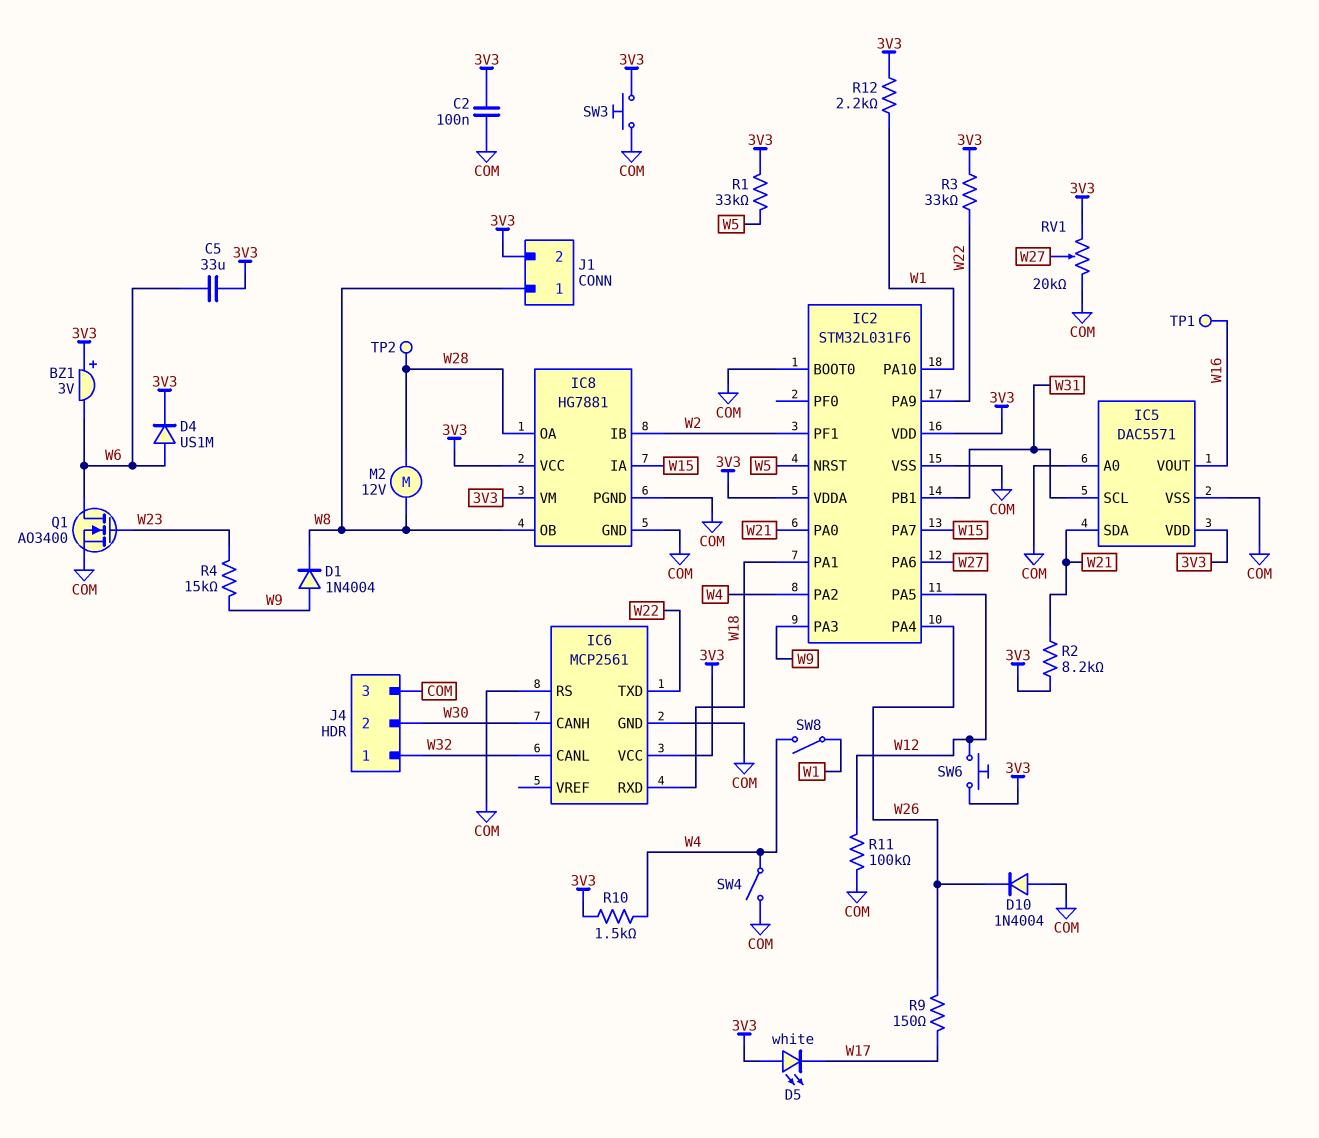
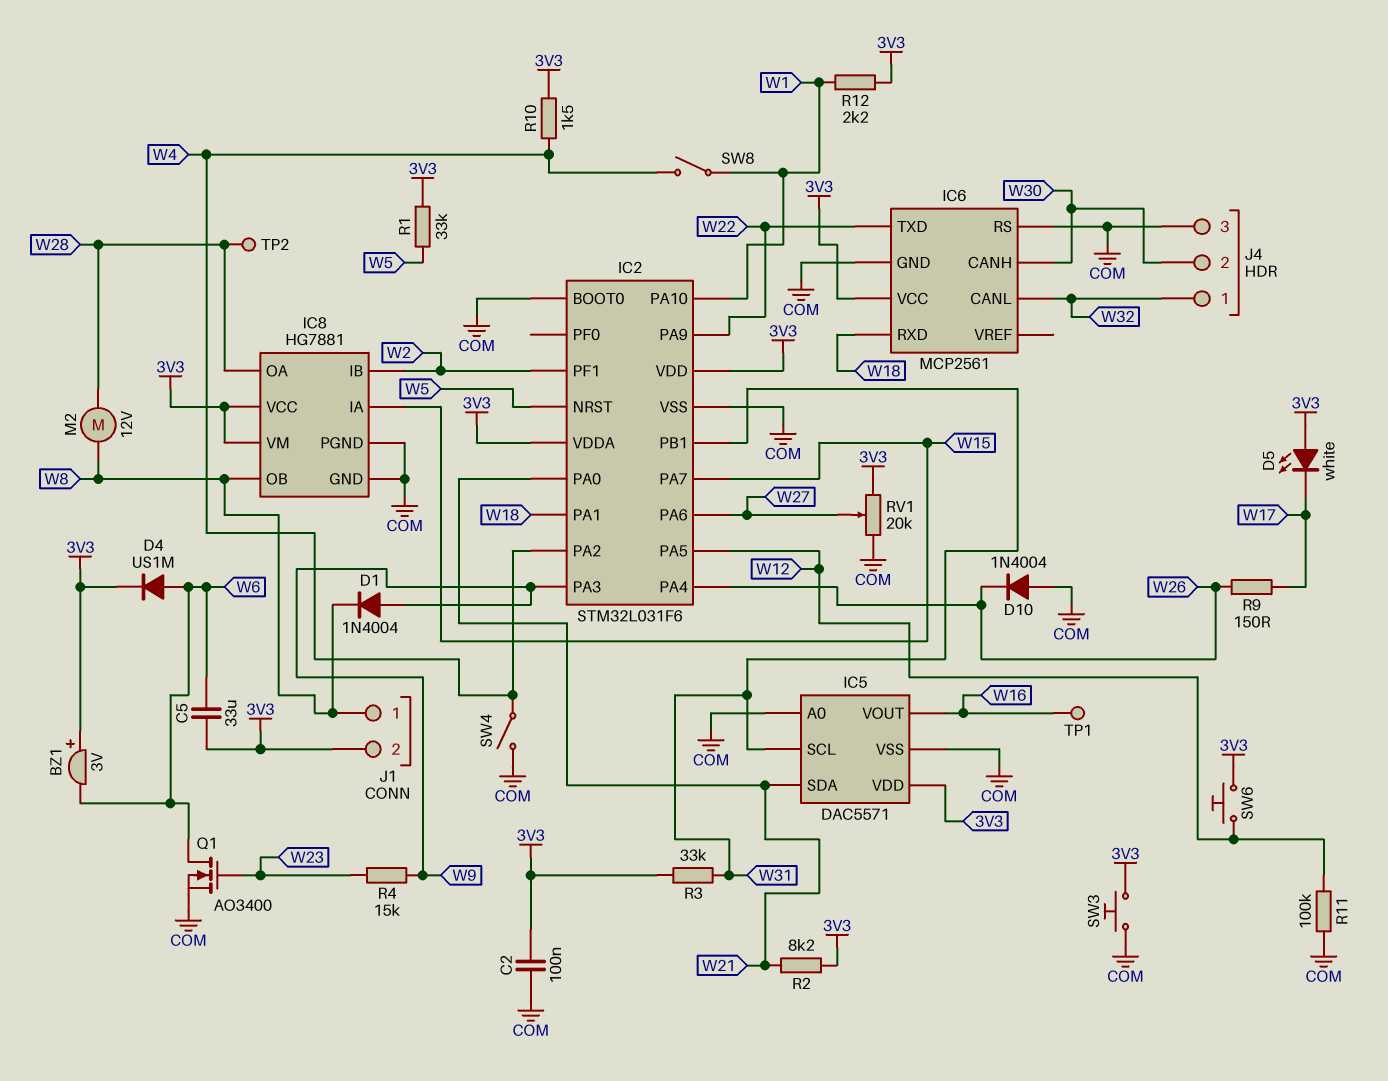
R3: 33k (3V3, W22) -> 33k (3V3, W31)

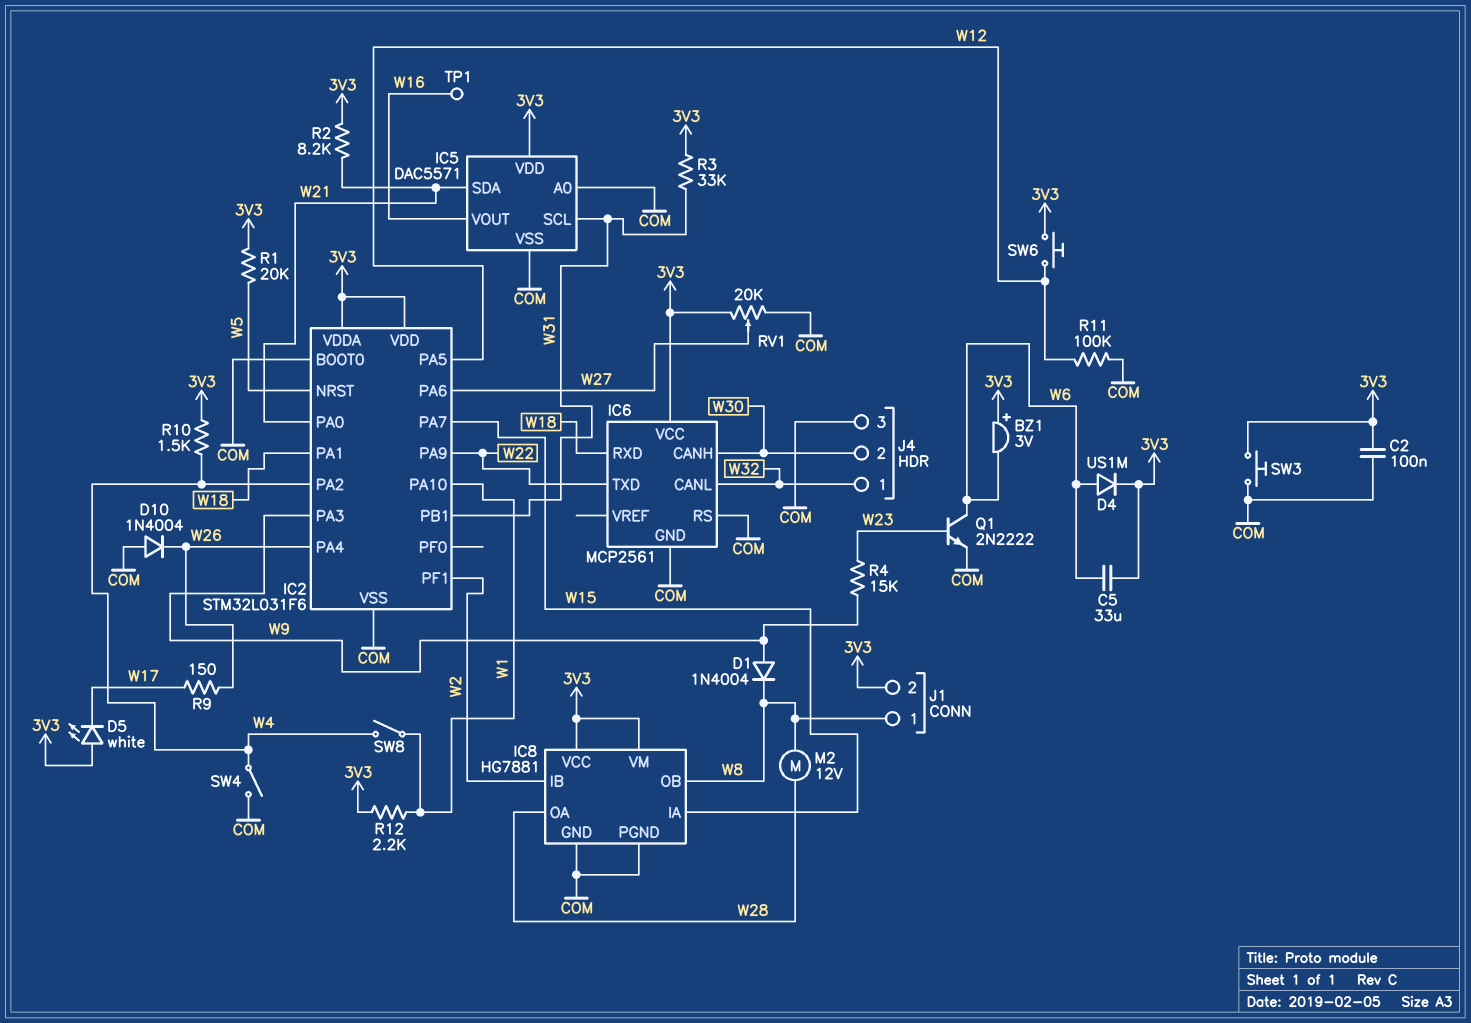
Q1: NMOS AO3400 (G W23, D W6, S COM) -> NPN 2N2222 (B W23, C W6, E COM)
R1: 33k (3V3, W5) -> 20k (3V3, W5)
TP2: test point (W28) -> none

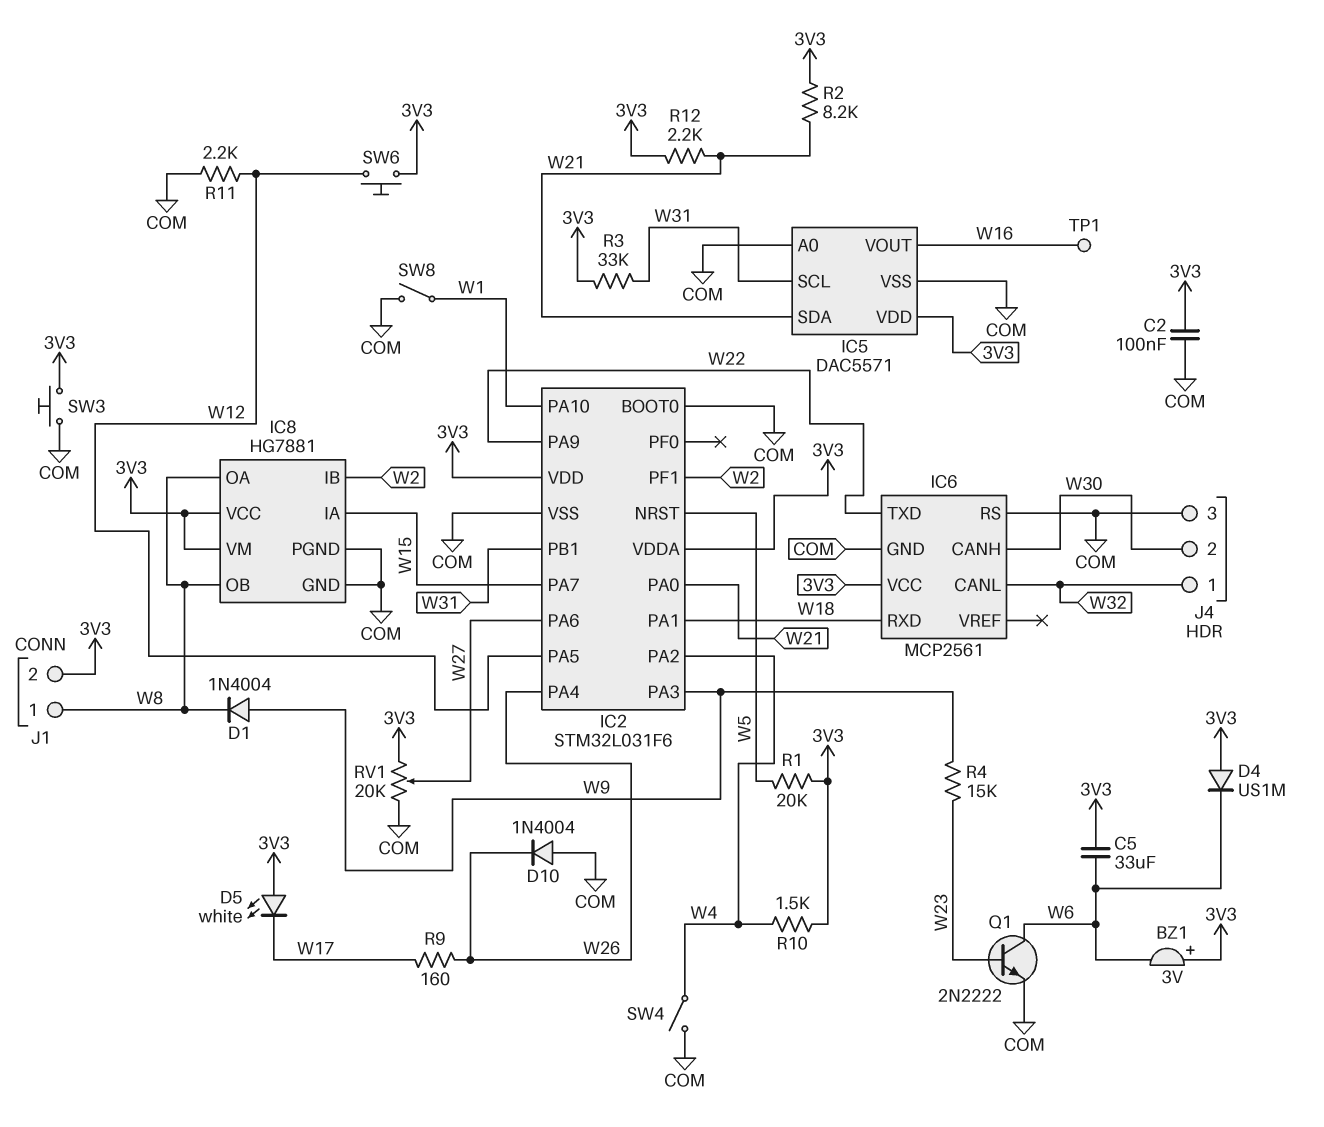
D4: diode US1M (A W6, K 3V3) -> diode US1M (A 3V3, K W6)
IC8 pin OA: W28 -> W8
M2: motor 12V (W8, W28) -> none
R9: 150 (W17, W26) -> 160 (W17, W26)
R11: 100k (COM, W12) -> 2.2k (COM, W12)
R12: 2.2k (3V3, W1) -> 2.2k (3V3, W21)
SW8: switch (W1, W4) -> switch (COM, W1)

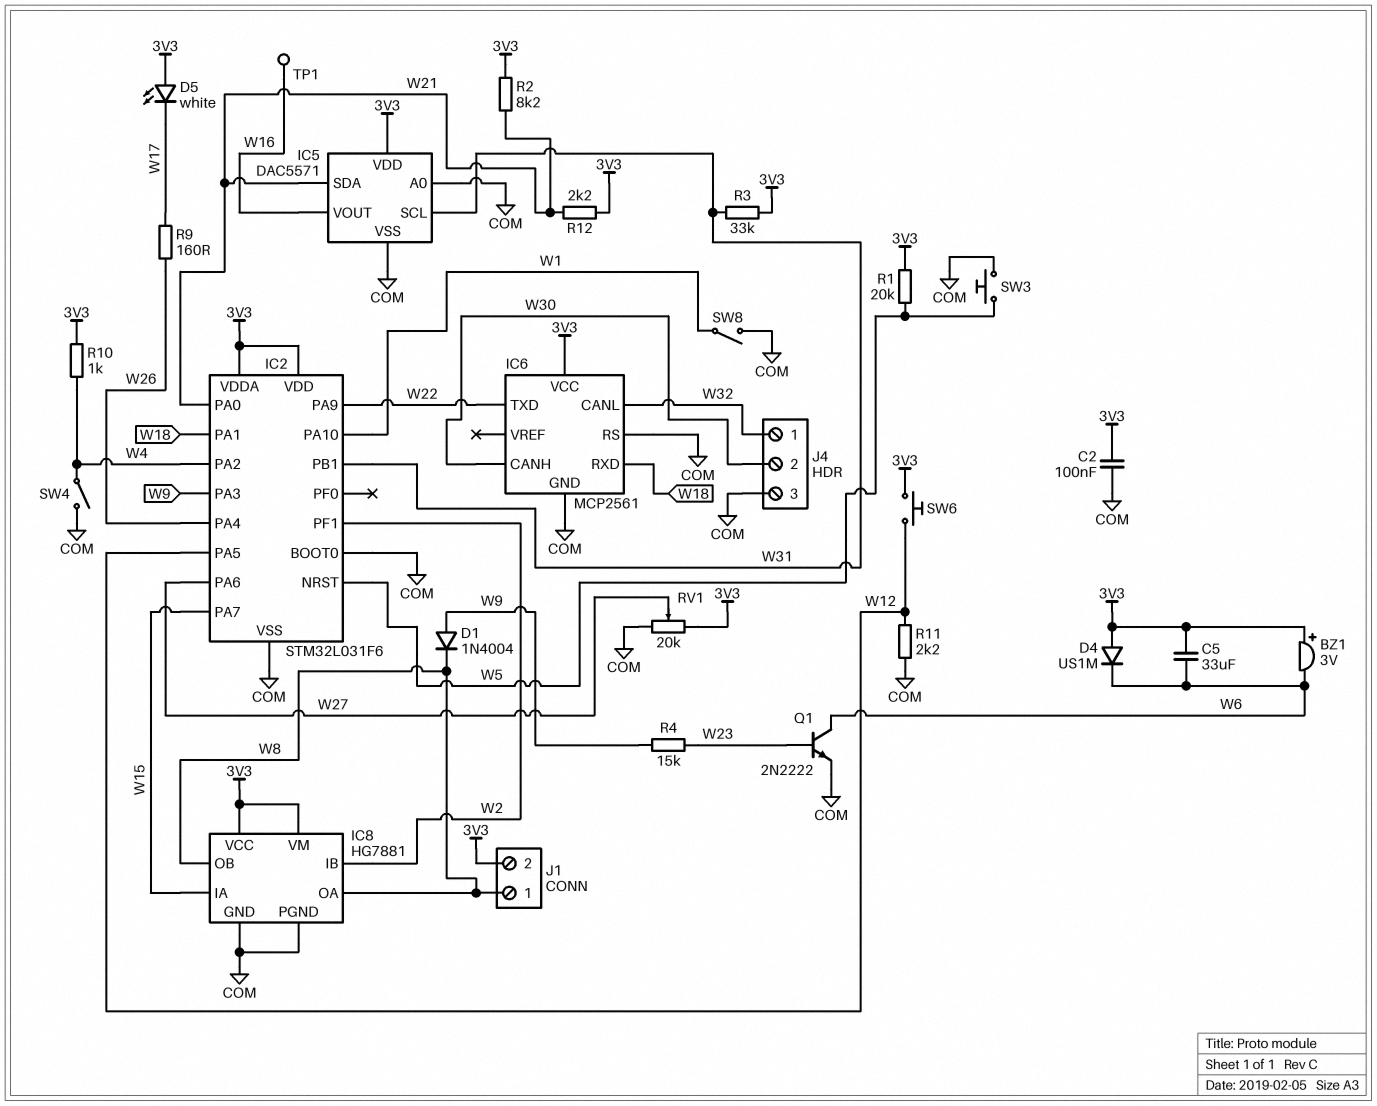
D10: diode 1N4004 (A COM, K W26) -> none
R10: 1.5k (3V3, W4) -> 1k (3V3, W4)
SW3: button (3V3, COM) -> button (COM, W5)

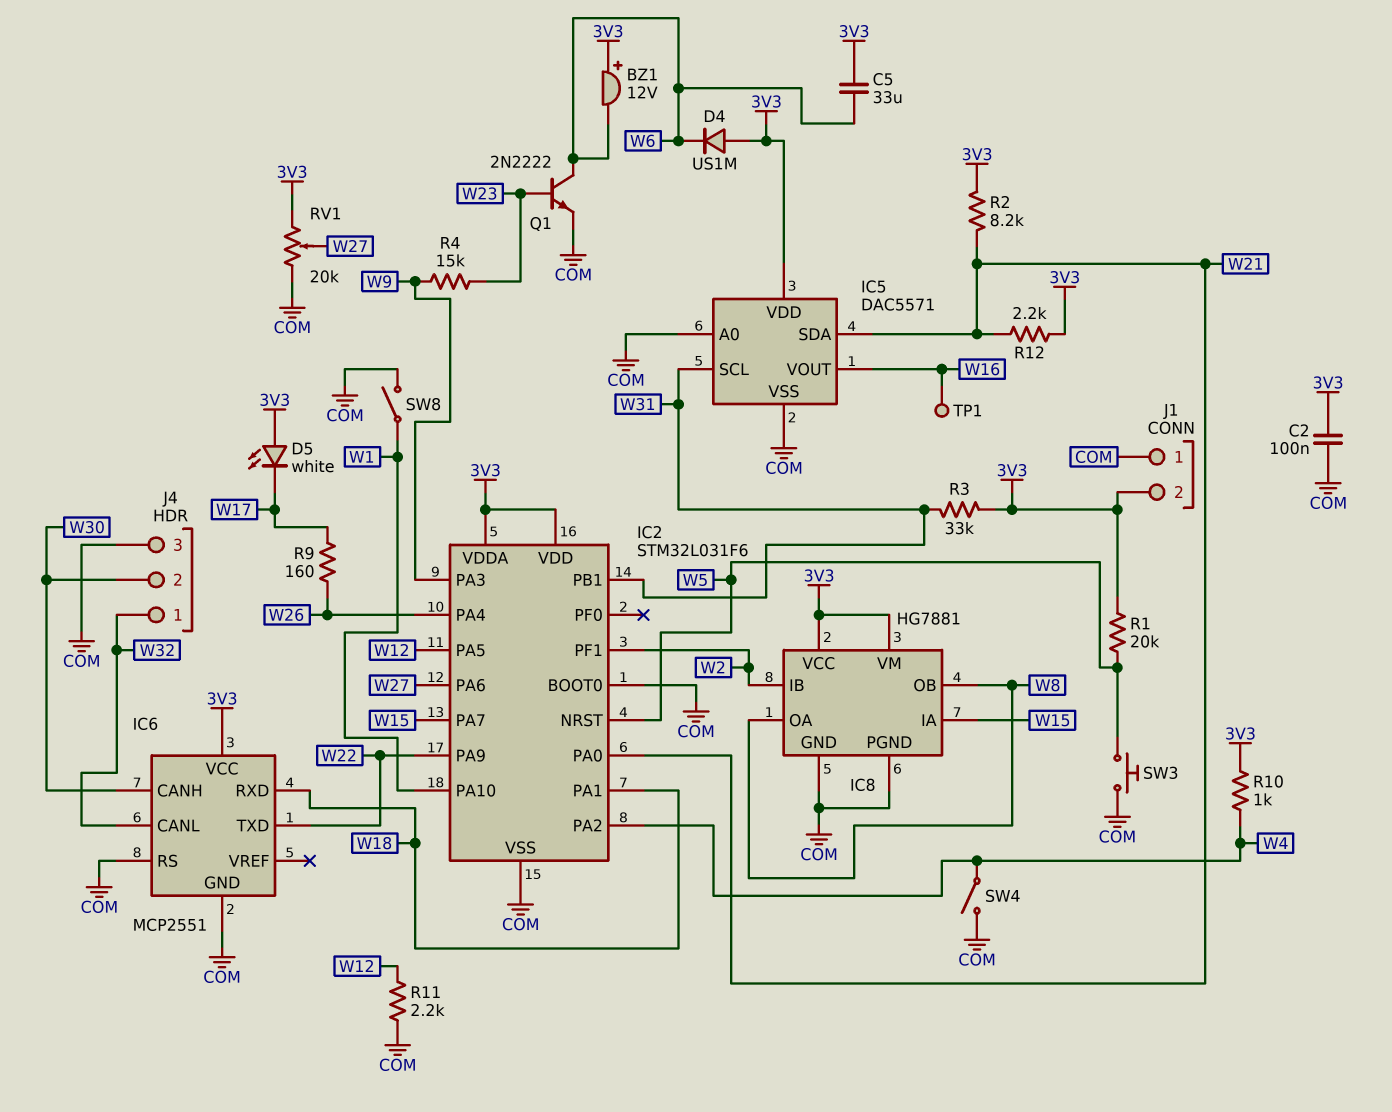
BZ1: buzzer 3V (plus 3V3, minus W6) -> buzzer 12V (plus 3V3, minus W6)
D1: diode 1N4004 (A W9, K W8) -> none
IC6: MCP2561 -> MCP2551
J1 pin 1: W8 -> COM
SW6: button (3V3, W12) -> none

